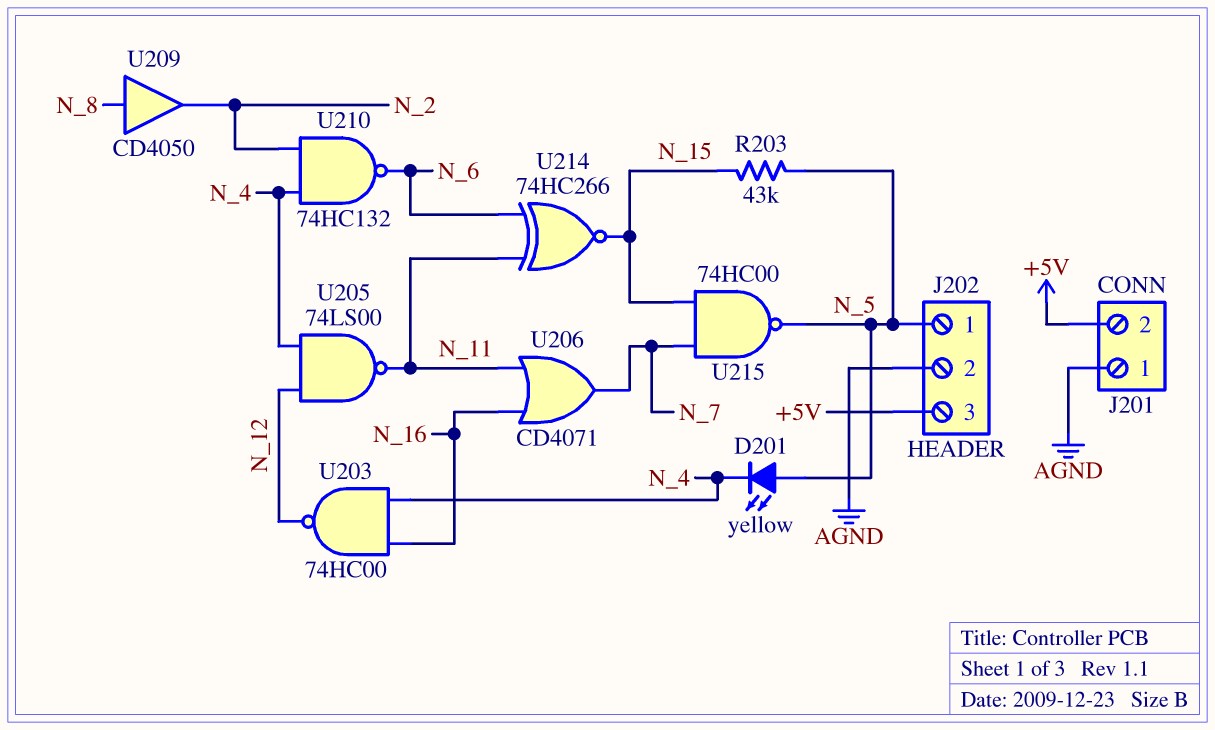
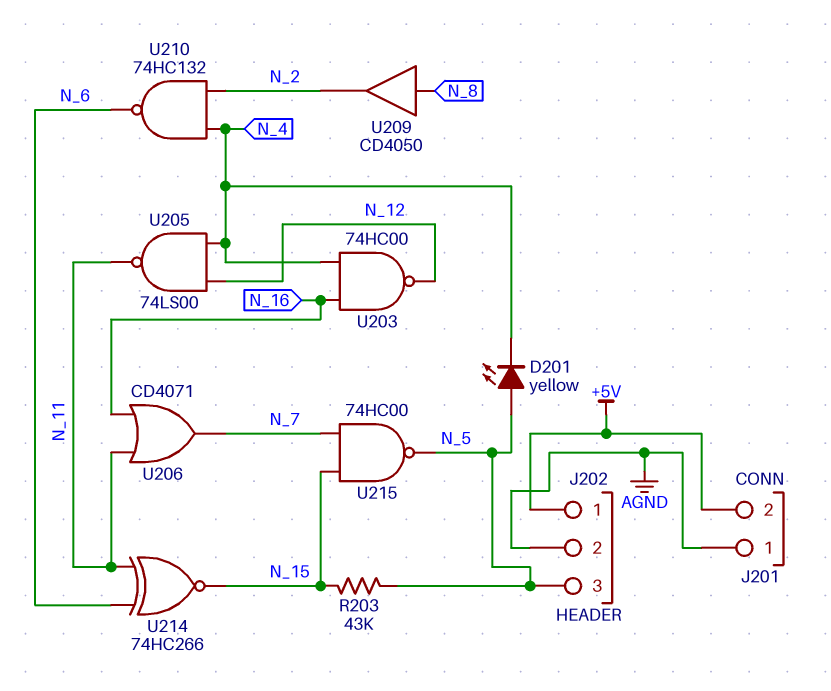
J202 pin 1: N_5 -> +5V
J202 pin 3: +5V -> N_5

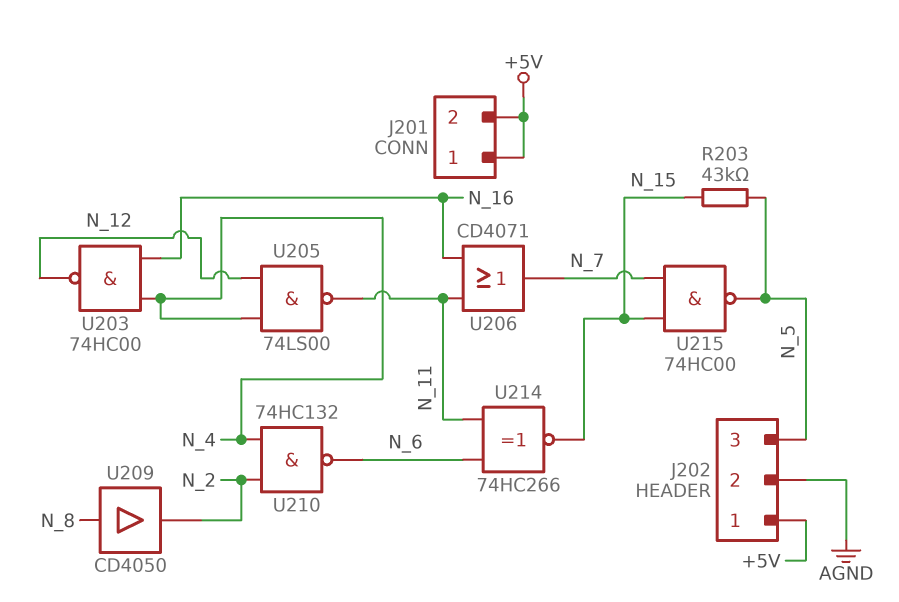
D201: LED yellow (A N_5, K N_4) -> none
J201 pin 1: AGND -> +5V

